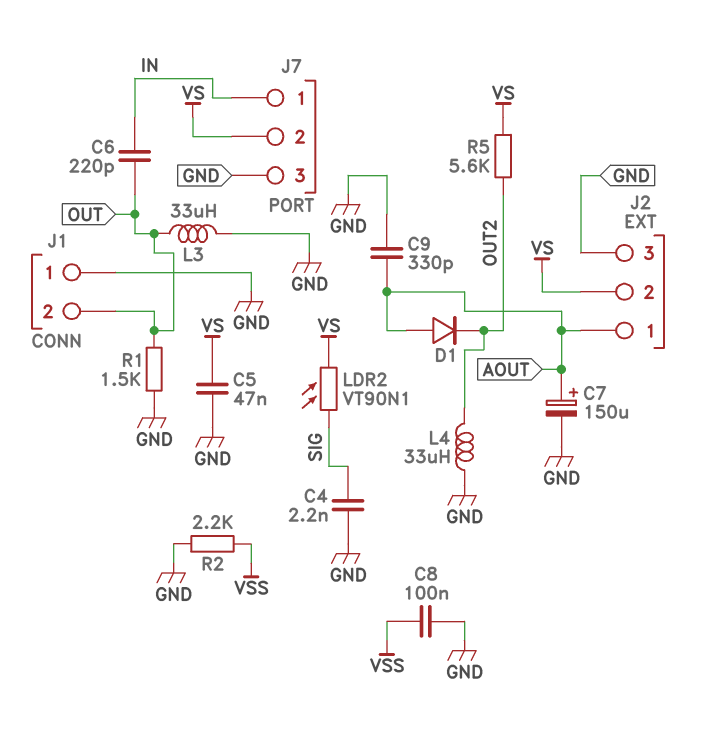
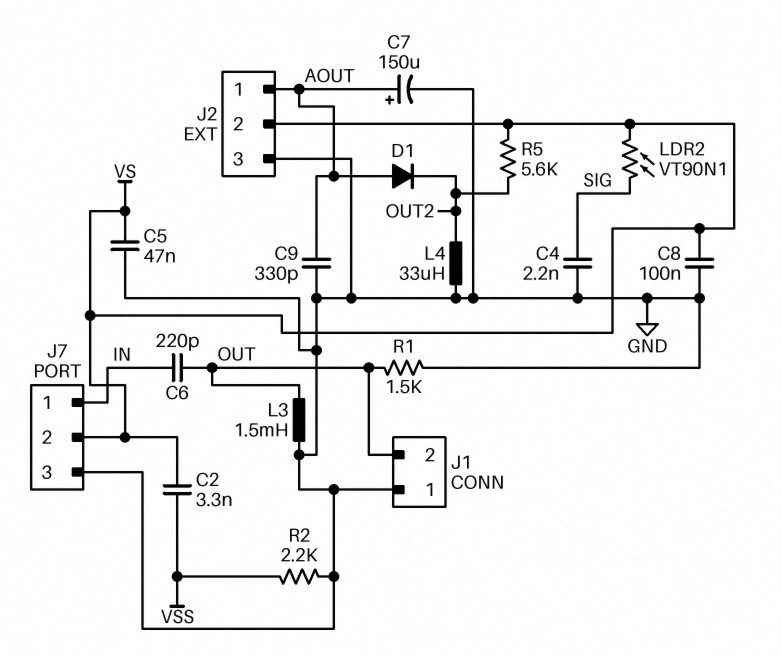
C2: none -> 3.3nF (VS, VSS)
C8: 100nF (GND, VSS) -> 100nF (GND, VS)
L3: 33uH (GND, OUT) -> 1.5mH (GND, OUT)

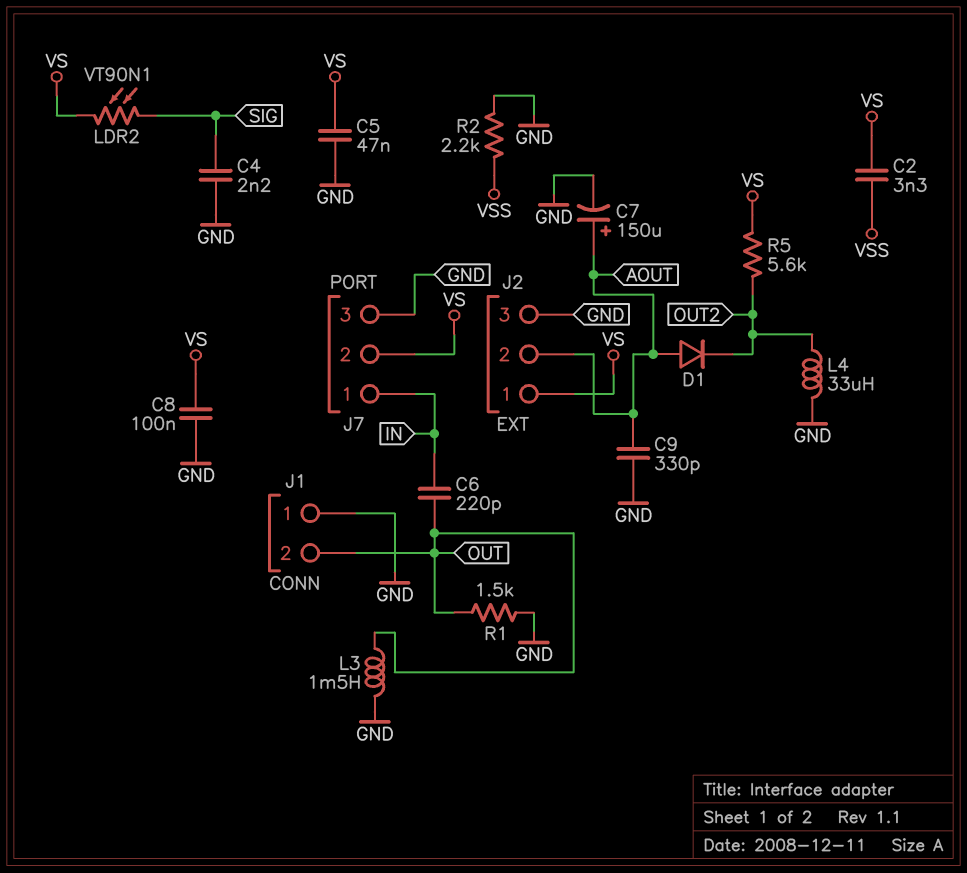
J2 pin 1: AOUT -> VS
J2 pin 2: VS -> AOUT

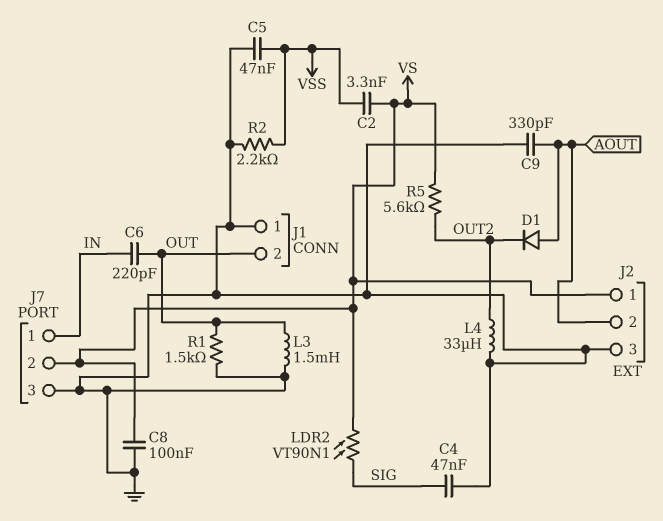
C4: 2.2nF (GND, SIG) -> 47nF (GND, SIG)
C5: 47nF (GND, VS) -> 47nF (GND, VSS)
C7: 150uF (plus AOUT, minus GND) -> none

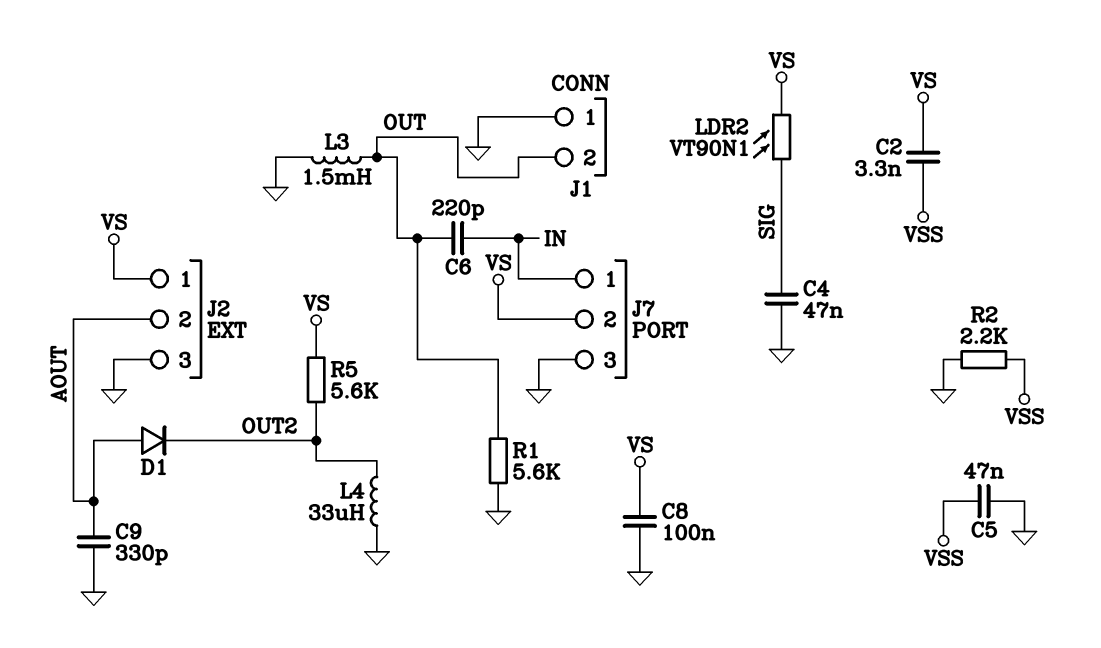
R1: 1.5k (GND, OUT) -> 5.6k (GND, OUT)

